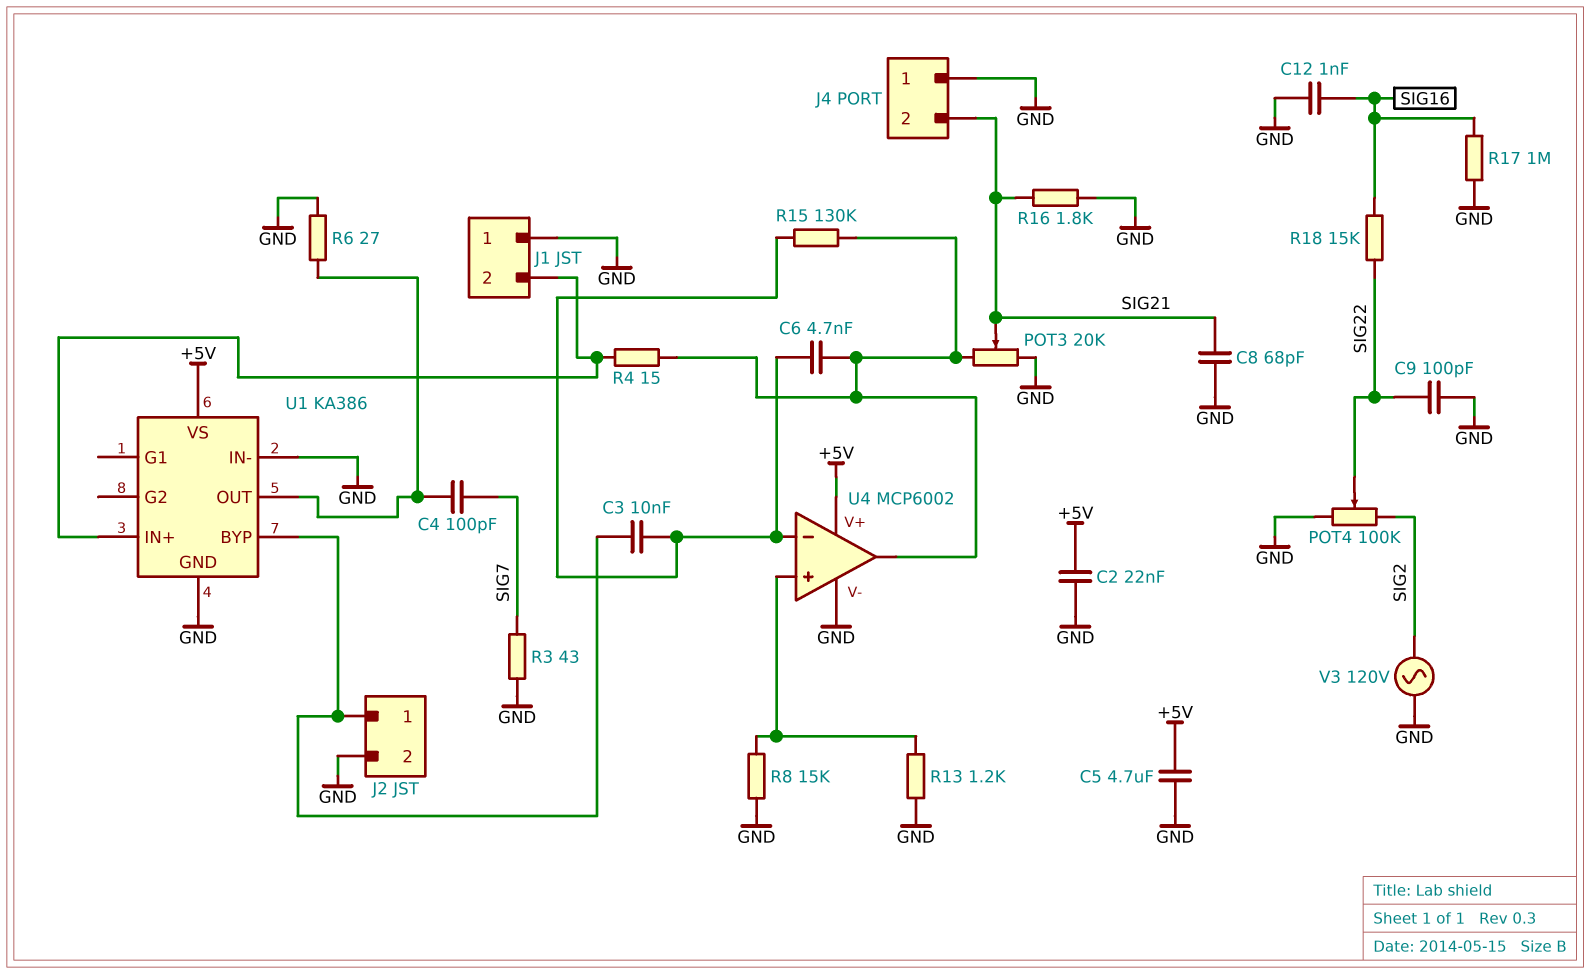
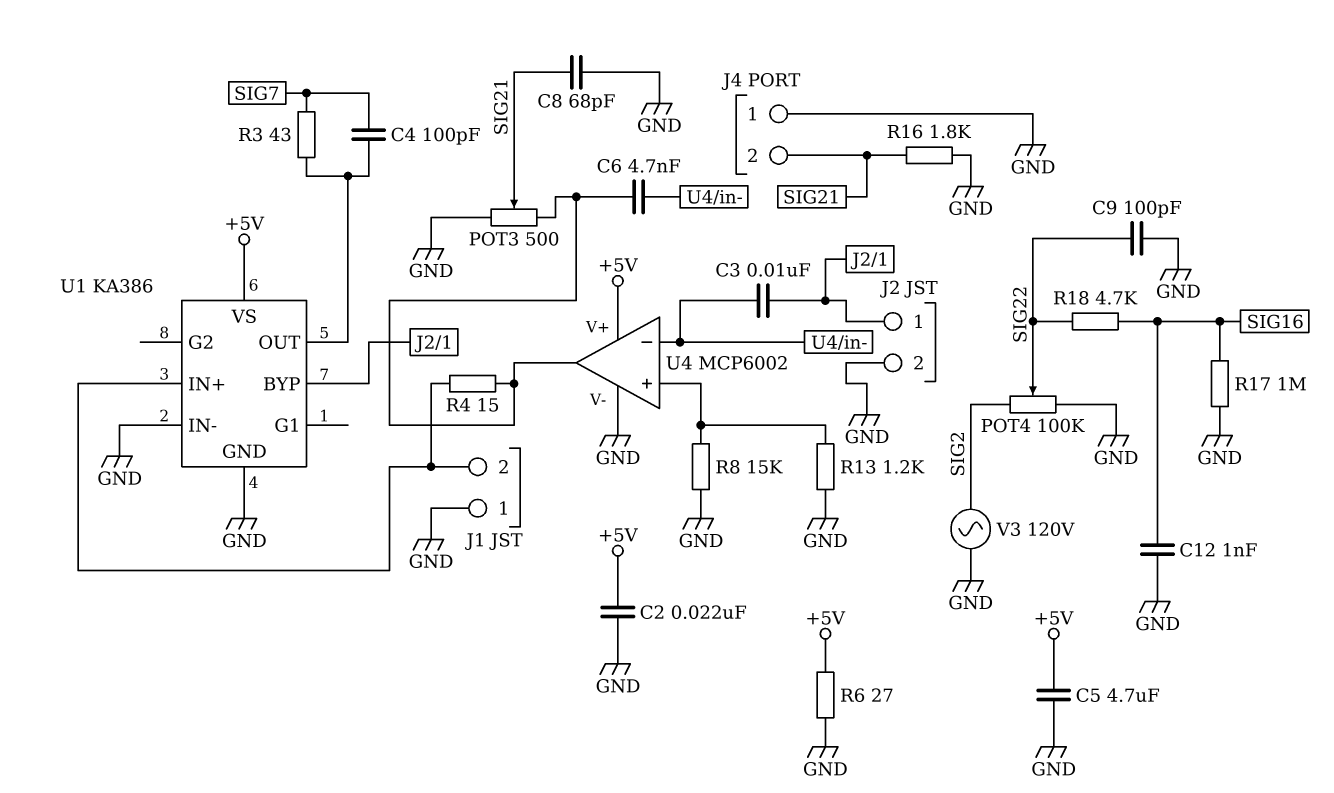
POT3: 20k (GND, U4/out, wiper SIG21) -> 500 (GND, U4/out, wiper SIG21)
R3: 43 (GND, SIG7) -> 43 (SIG7, U1/OUT)
R6: 27 (GND, U1/OUT) -> 27 (+5V, GND)
R15: 130k (U4/in-, U4/out) -> none
R18: 15k (SIG16, SIG22) -> 4.7k (SIG16, SIG22)

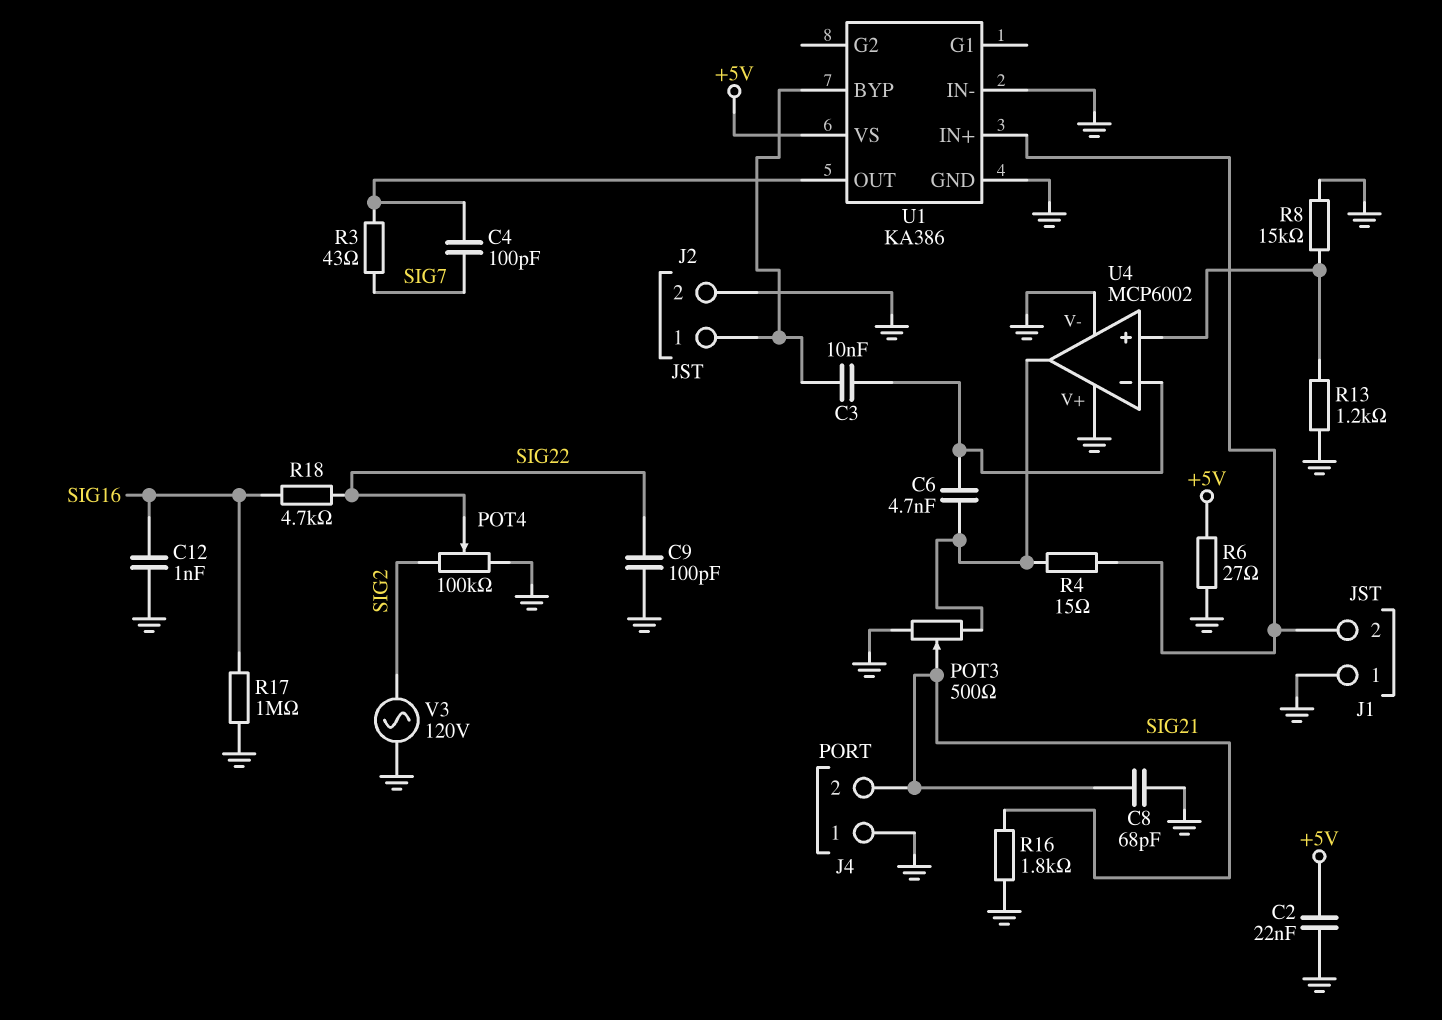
C5: 4.7uF (+5V, GND) -> none
U4 pin V+: +5V -> GND

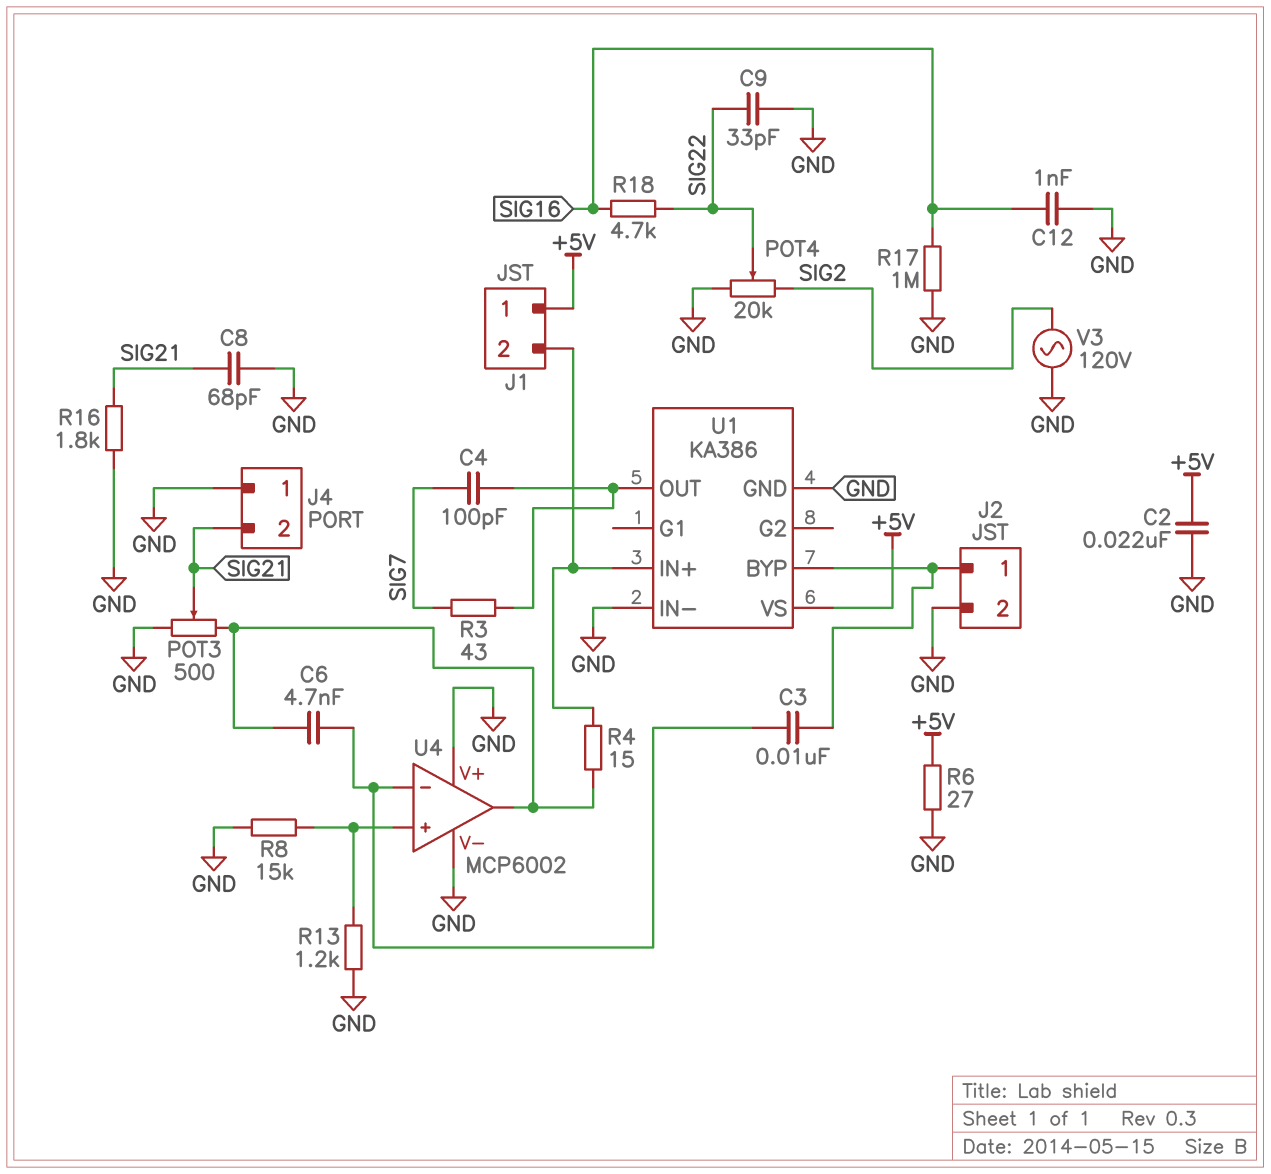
C9: 100pF (GND, SIG22) -> 33pF (GND, SIG22)
J1 pin 1: GND -> +5V
POT4: 100k (GND, SIG2, wiper SIG22) -> 20k (GND, SIG2, wiper SIG22)

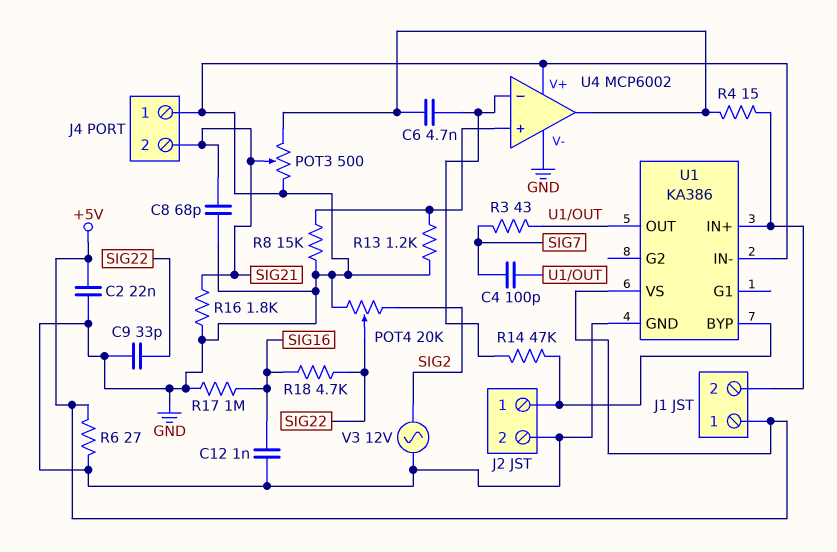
C3: 10nF (J2/1, U4/in-) -> none
R14: none -> 47k (J2/1, U4/in-)
V3: AC 120V (GND, SIG2) -> AC 12V (GND, SIG2)

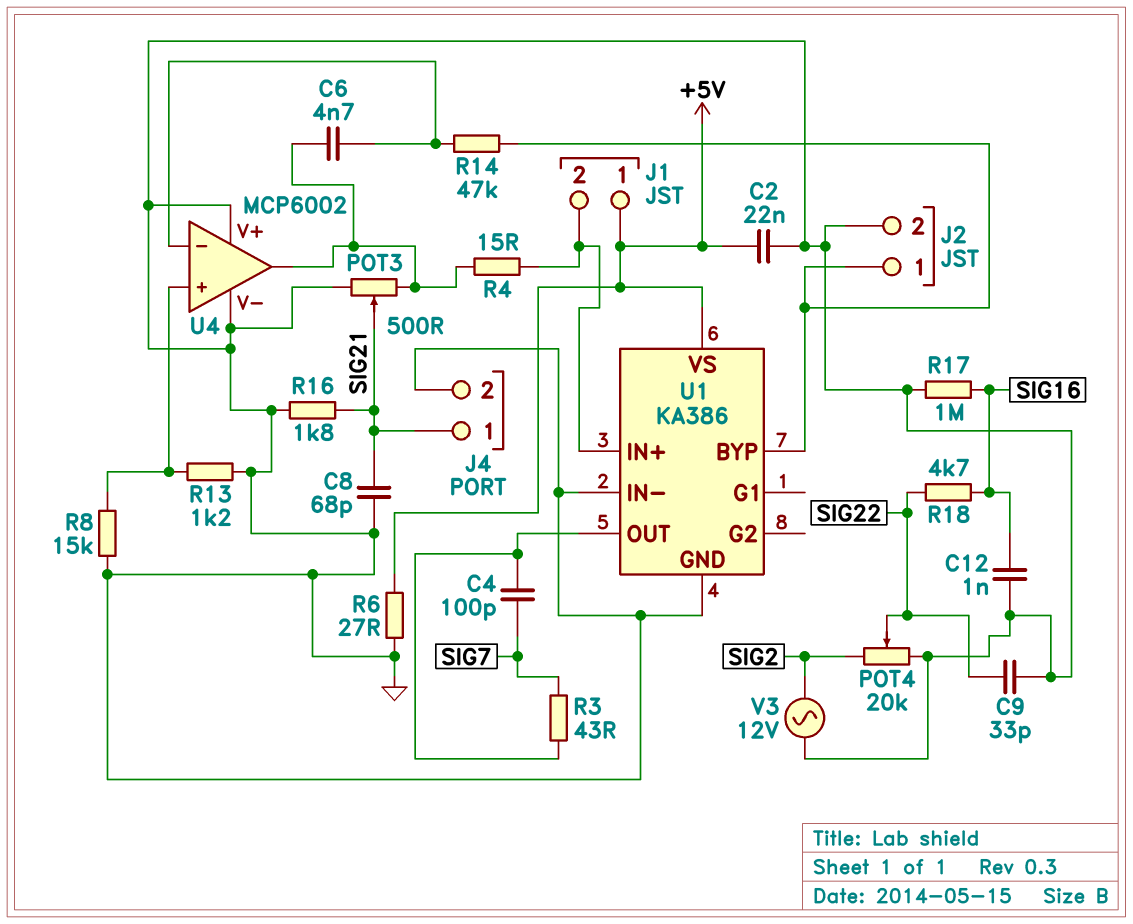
J4 pin 1: GND -> SIG21
J4 pin 2: SIG21 -> GND

